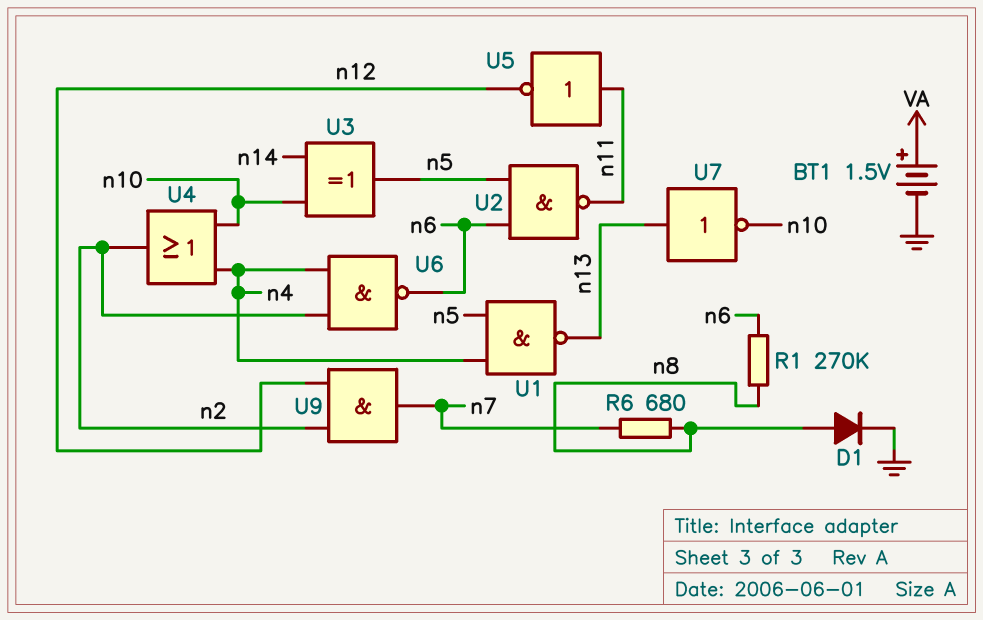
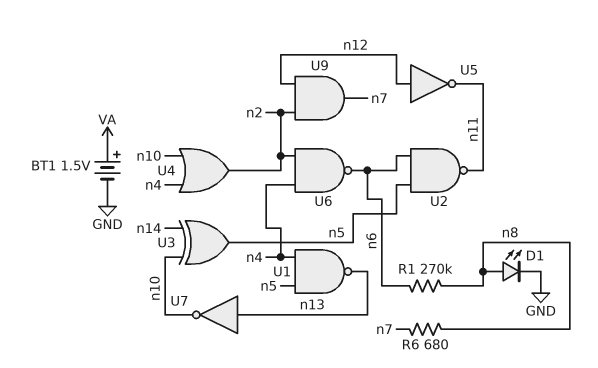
D1: diode (A n8, K GND) -> LED (A n8, K GND)
U5: NOT (in n11, out n12) -> NOT (in n12, out n11)

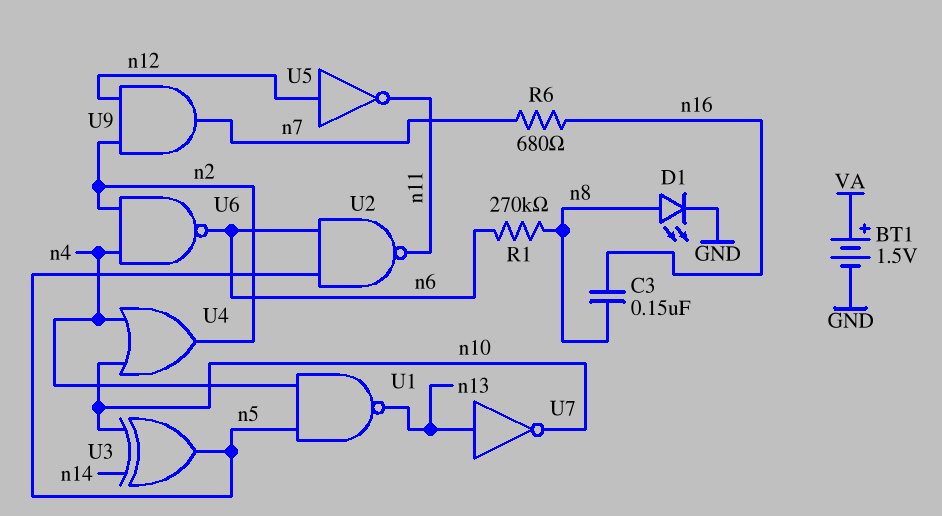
C3: none -> 150nF (n8, n16)
R6: 680 (n7, n8) -> 680 (n7, n16)

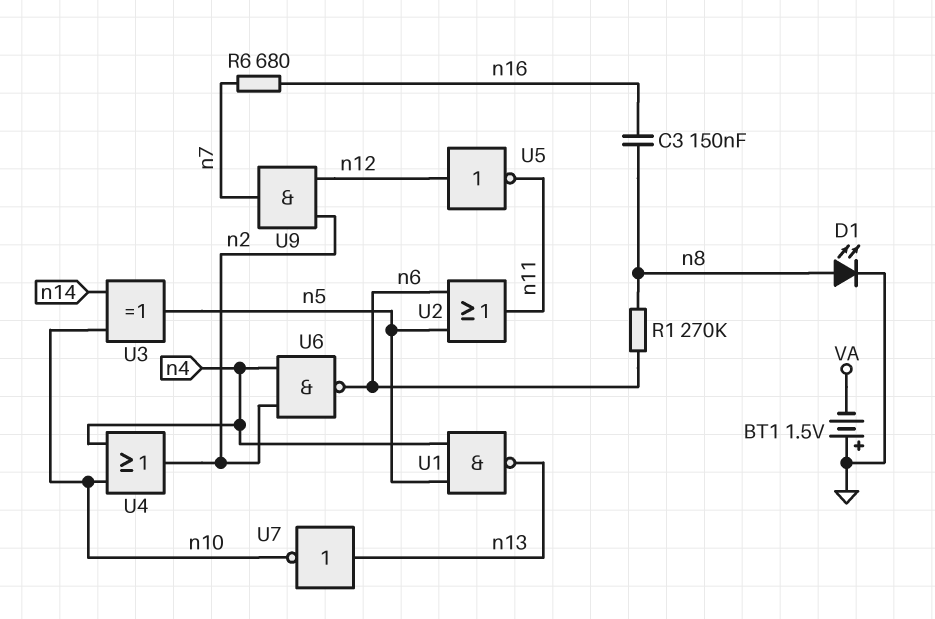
BT1: 1.5V (plus VA, minus GND) -> 1.5V (plus GND, minus VA)
U2: NAND (in n5, in n6, out n11) -> OR (in n5, in n6, out n11)

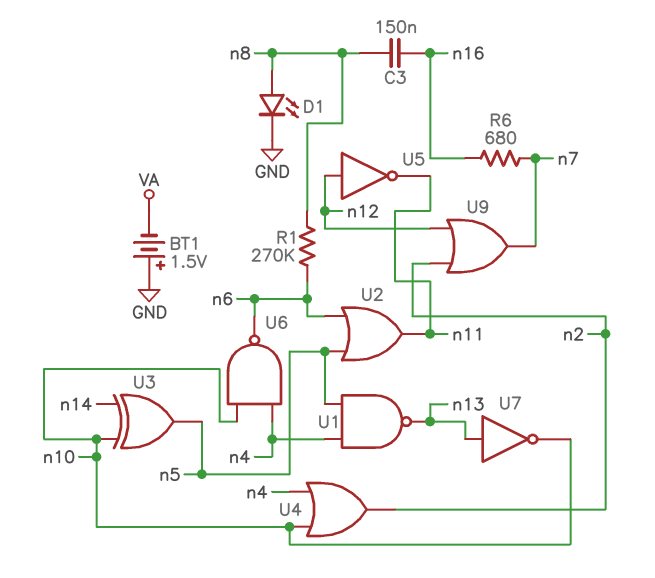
U6: NAND (in n2, in n4, out n6) -> NAND (in n4, in n10, out n6)
U9: AND (in n2, in n12, out n7) -> OR (in n2, in n12, out n7)

